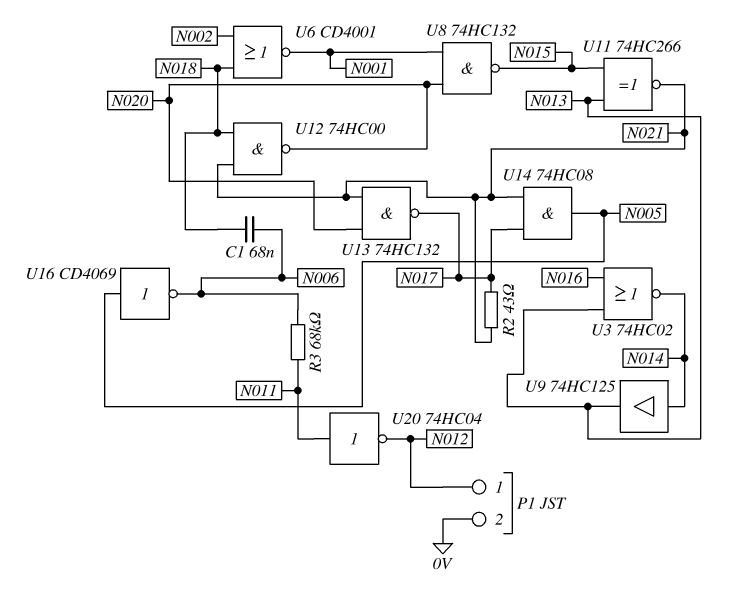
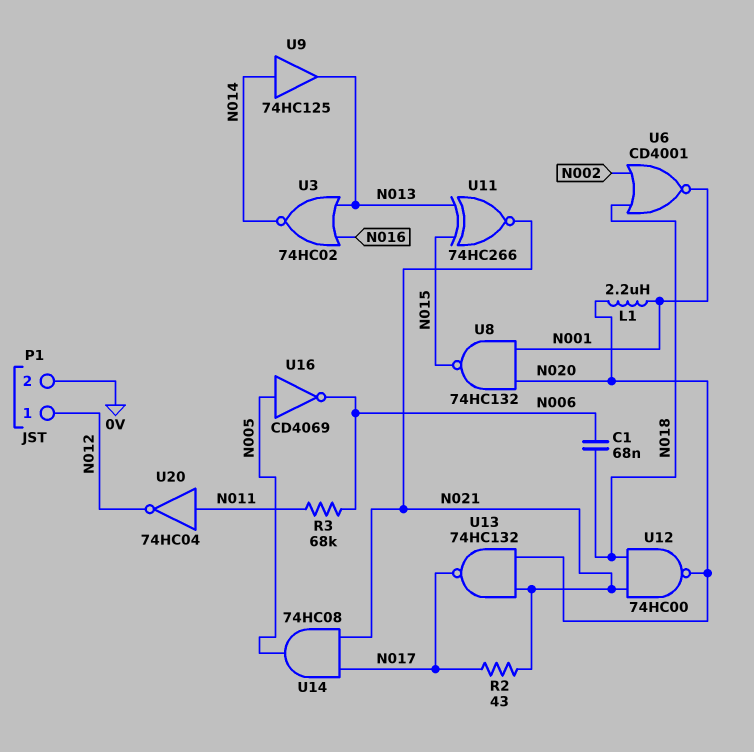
L1: none -> 2.2uH (N001, N020)

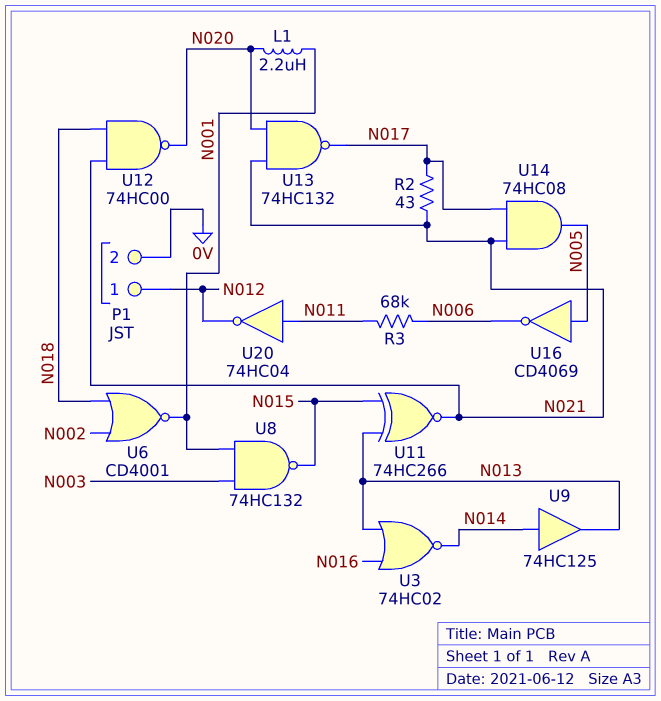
C1: 68nF (N006, N018) -> none
U8: NAND 74HC132 (in N001, in N020, out N015) -> NAND 74HC132 (in N001, in N003, out N015)

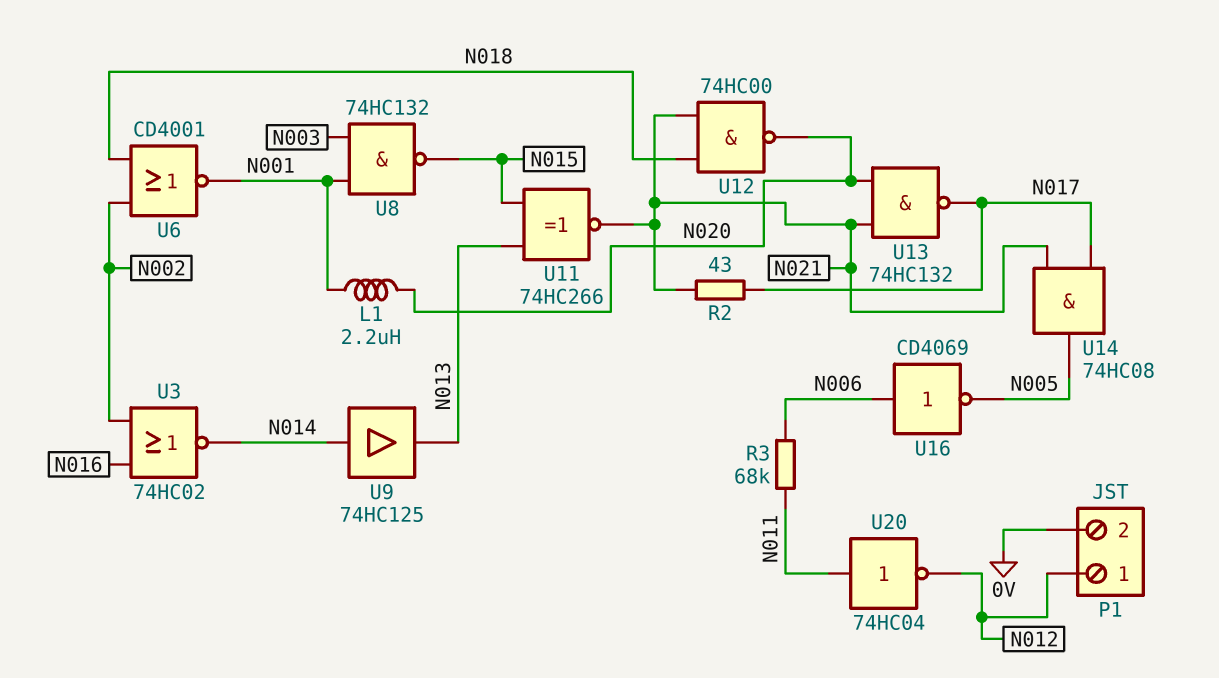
U3: NOR 74HC02 (in N013, in N016, out N014) -> NOR 74HC02 (in N002, in N016, out N014)
U16: NOT CD4069 (in N005, out N006) -> NOT CD4069 (in N006, out N005)

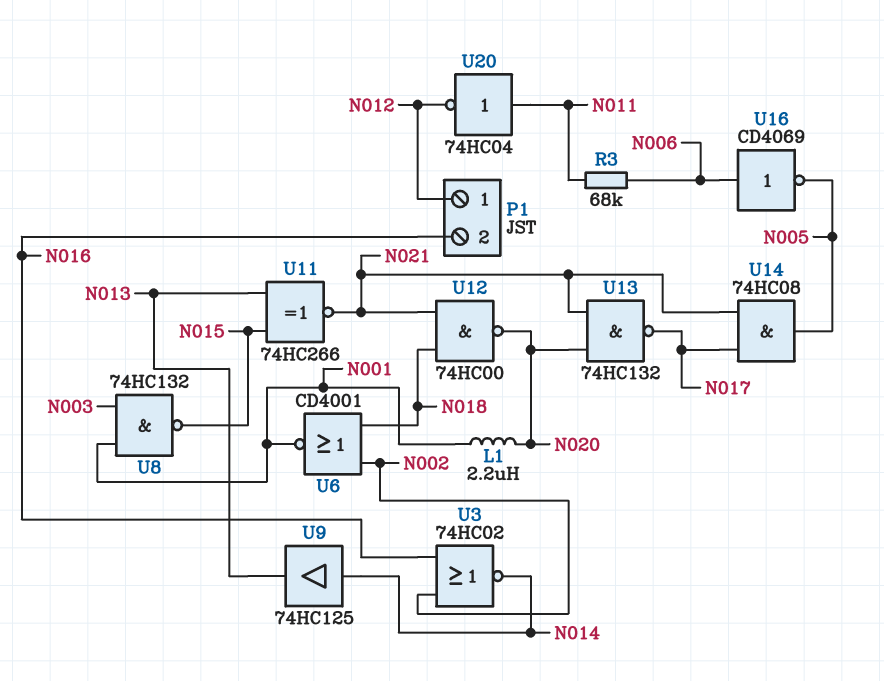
P1 pin 2: 0V -> N016
R2: 43 (N017, N021) -> none

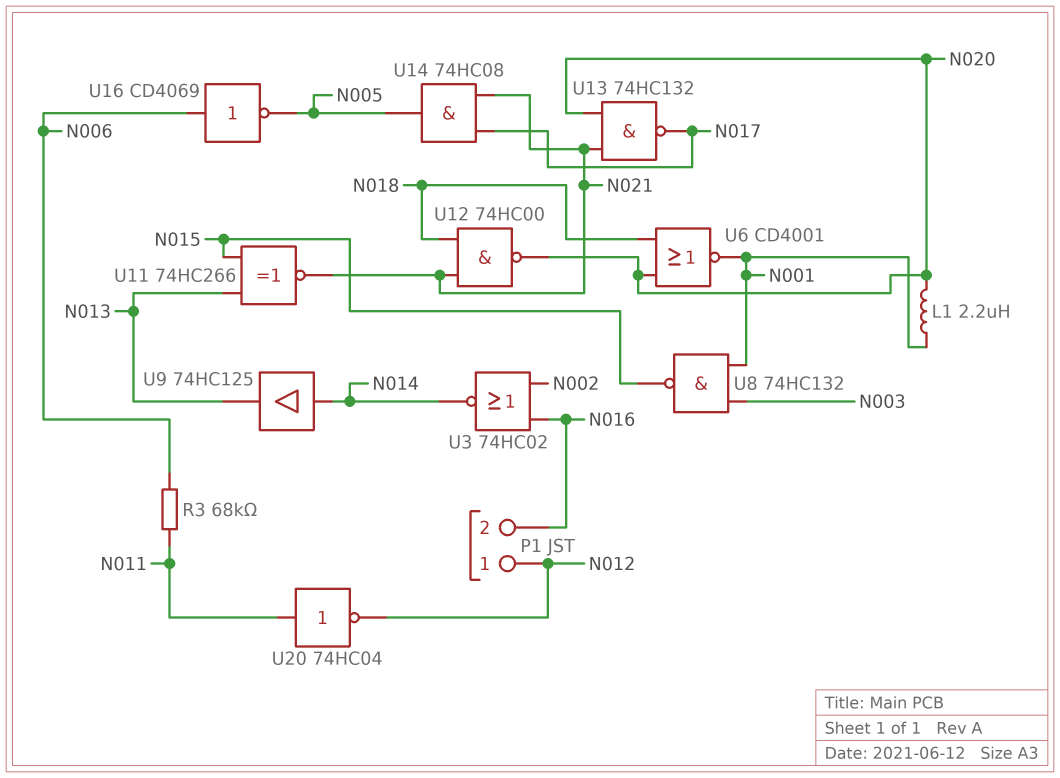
U6: NOR CD4001 (in N002, in N018, out N001) -> NOR CD4001 (in N018, in N020, out N001)

